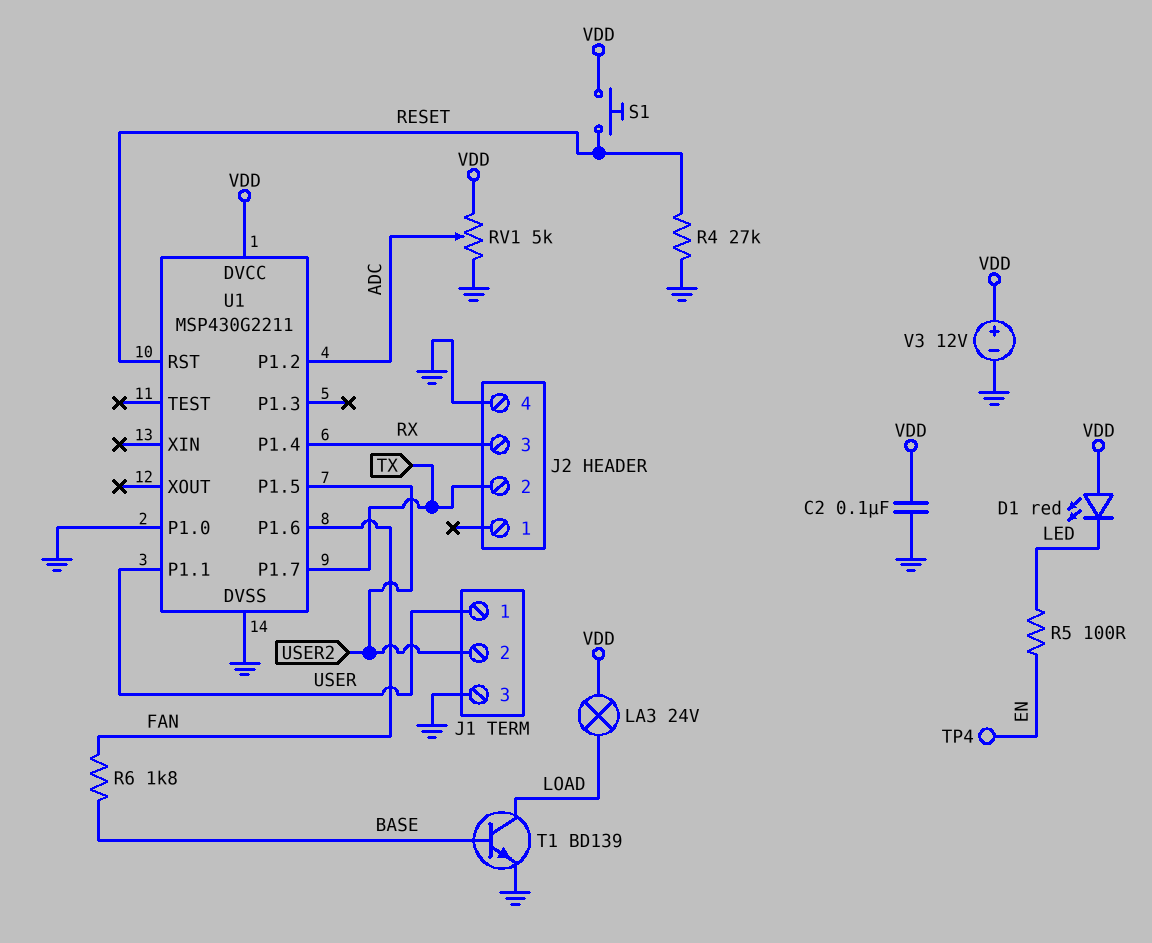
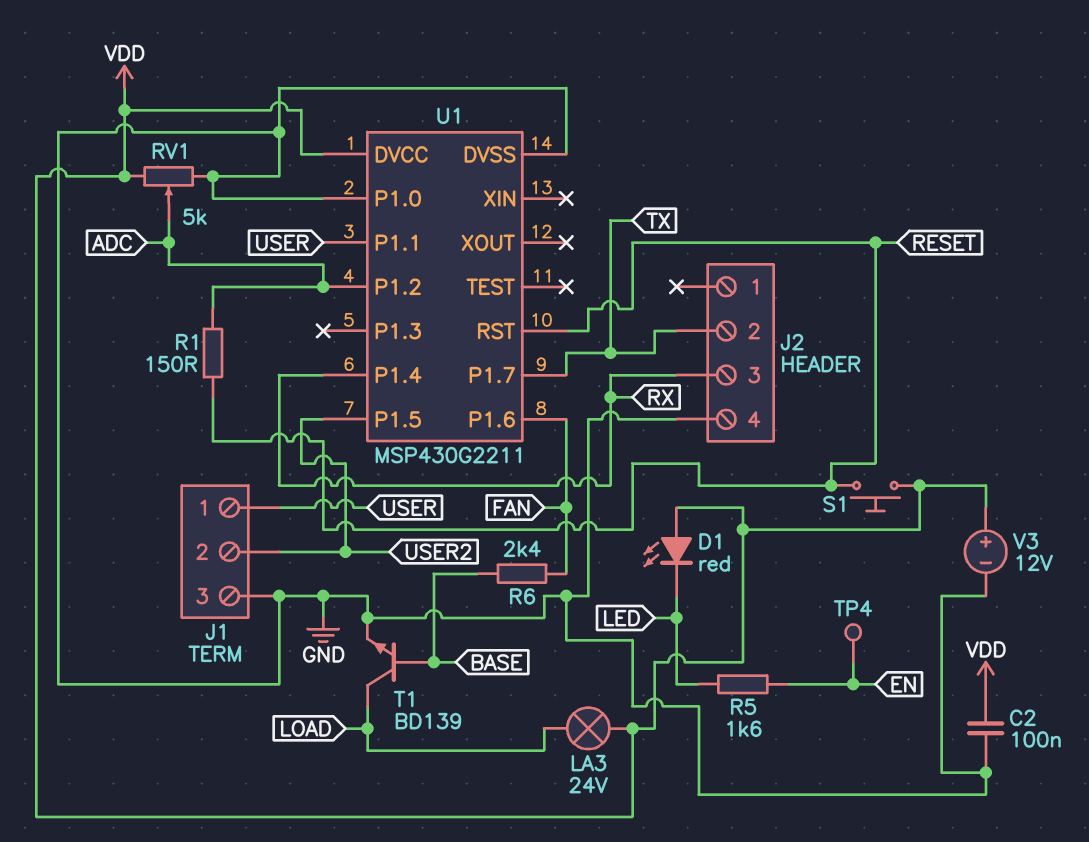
R1: none -> 150 (ADC, RESET)
R4: 27k (GND, RESET) -> none
R5: 100 (EN, LED) -> 1.6k (EN, LED)
R6: 1.8k (BASE, FAN) -> 2.4k (BASE, FAN)

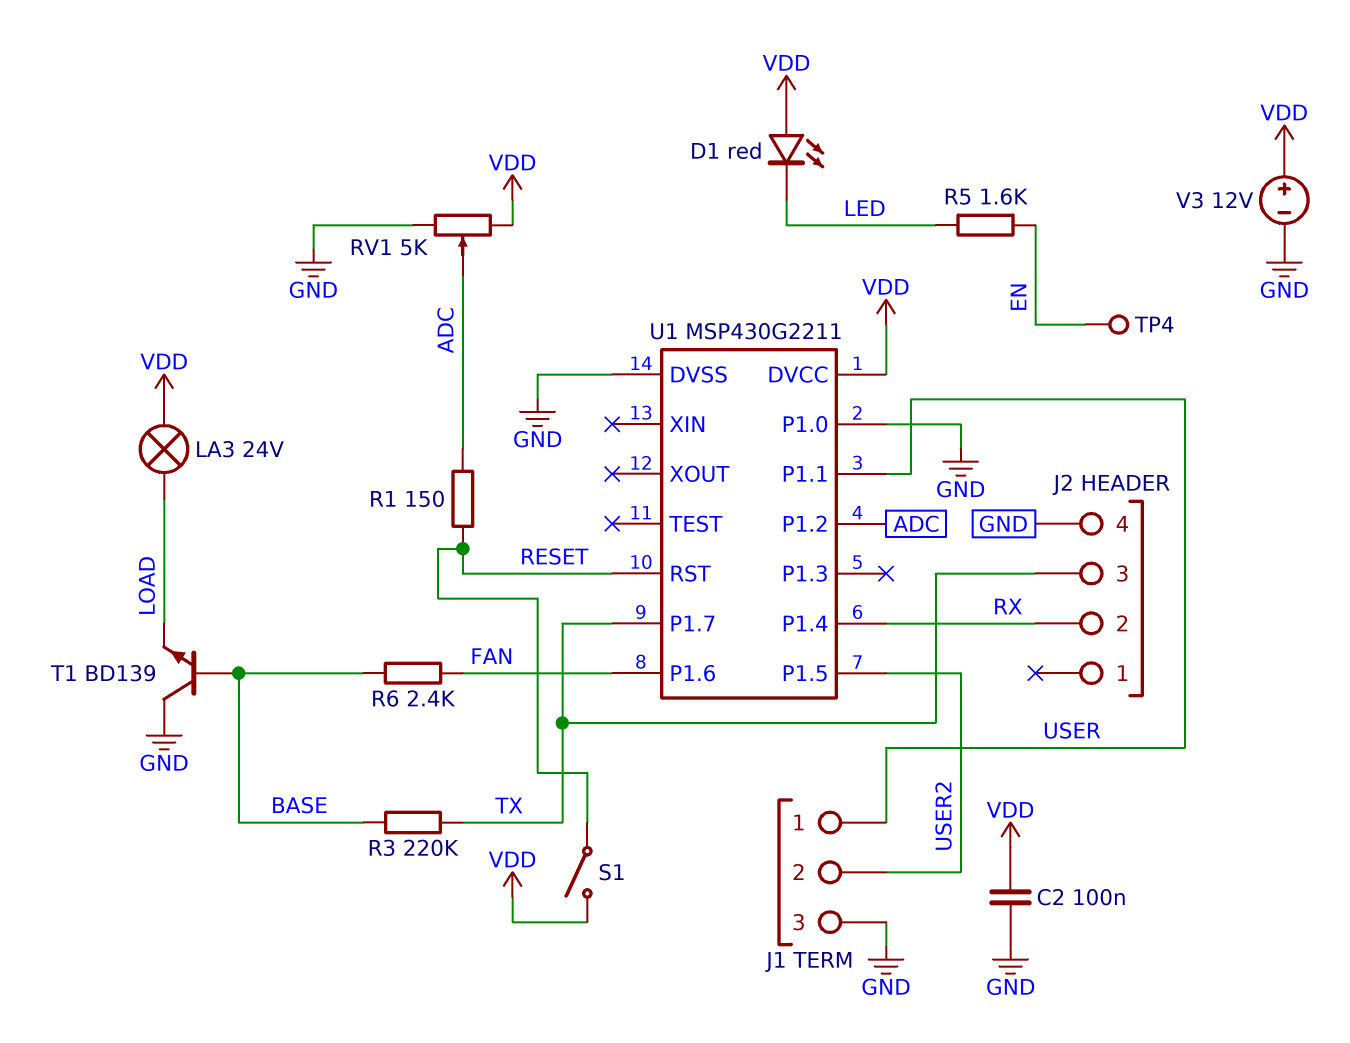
J2 pin 2: TX -> RX
J2 pin 3: RX -> TX
R3: none -> 220k (BASE, TX)
S1: button (RESET, VDD) -> switch (RESET, VDD)
T1: NPN BD139 (B BASE, C LOAD, E GND) -> NPN BD139 (B BASE, C GND, E LOAD)

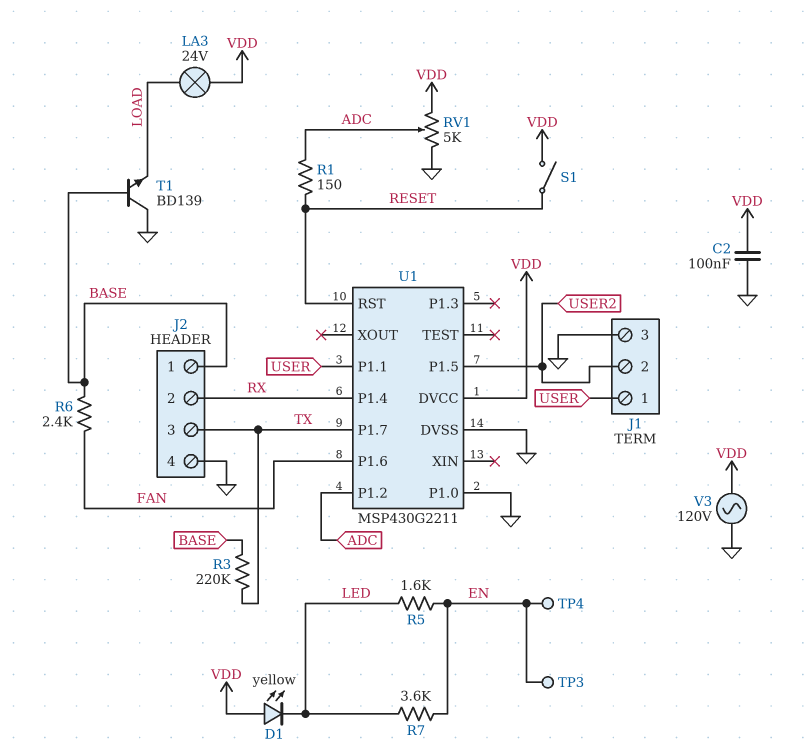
D1: LED red (A VDD, K LED) -> LED yellow (A VDD, K LED)
J2 pin 1: none -> BASE
R7: none -> 3.6k (EN, LED)
TP3: none -> test point (EN)
V3: 12V (plus VDD, minus GND) -> AC 120V (GND, VDD)

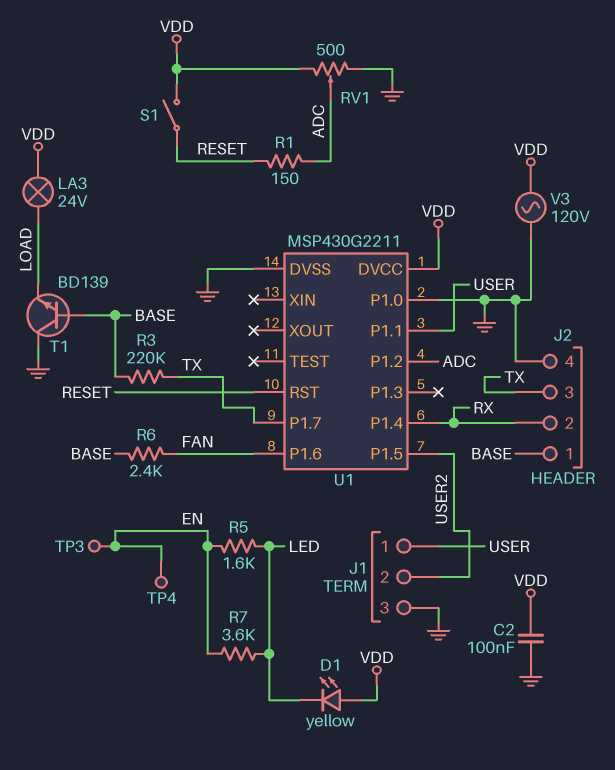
RV1: 5k (GND, VDD, wiper ADC) -> 500 (GND, VDD, wiper ADC)

